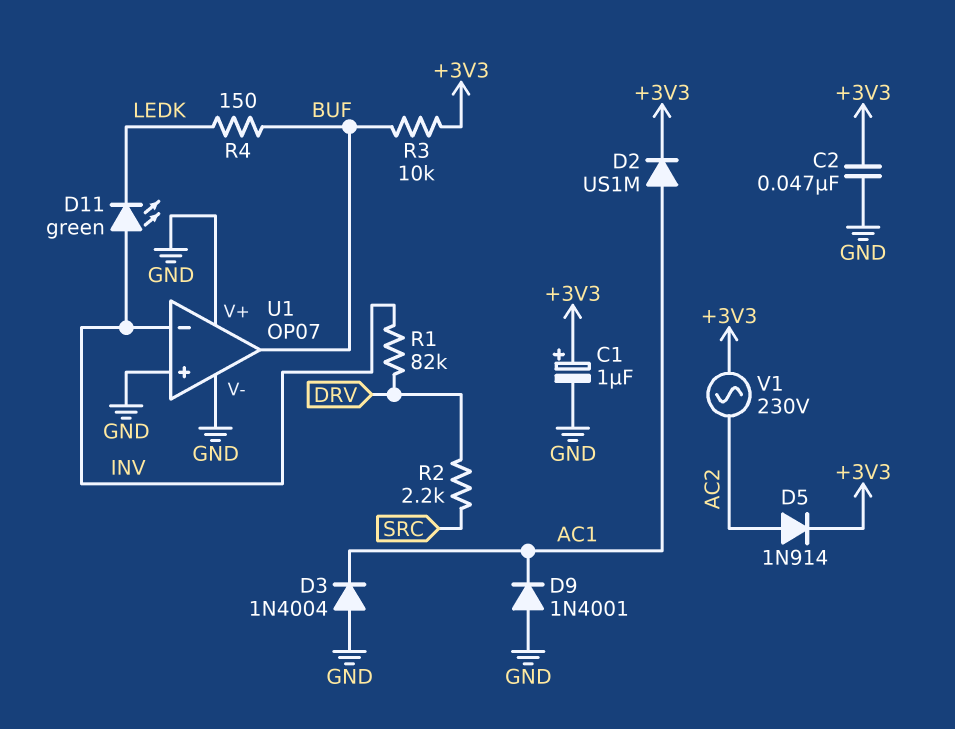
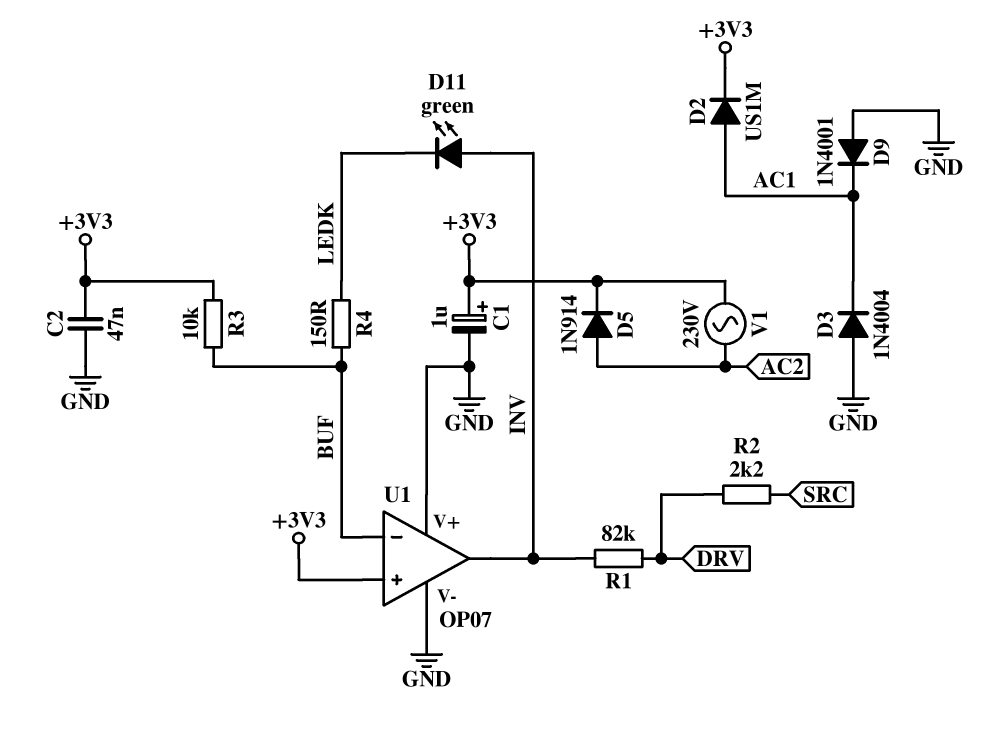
U1 pin in+: GND -> +3V3
U1 pin in-: INV -> BUF
U1 pin out: BUF -> INV

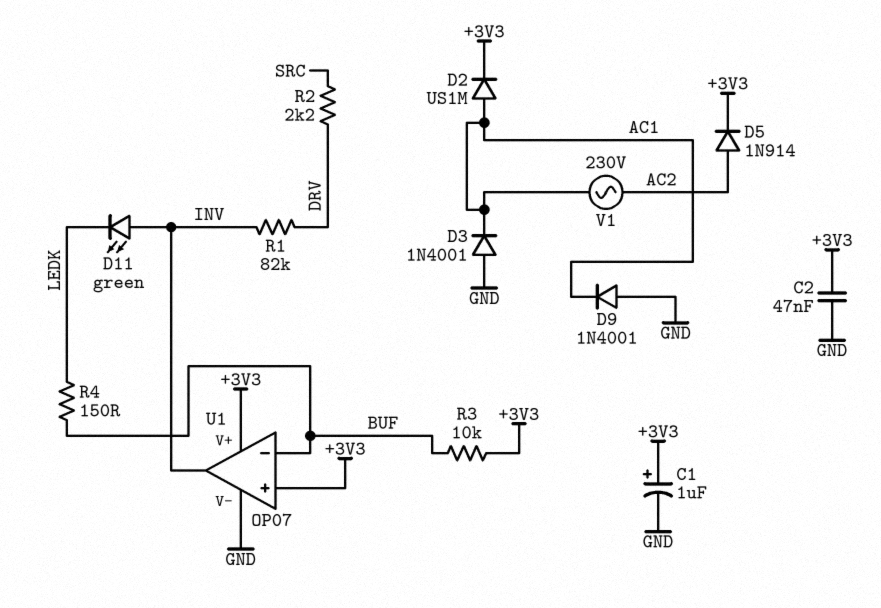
D3: diode 1N4004 (A GND, K AC1) -> diode 1N4001 (A GND, K AC1)
U1 pin V+: GND -> +3V3
V1: AC 230V (+3V3, AC2) -> AC 230V (AC1, AC2)

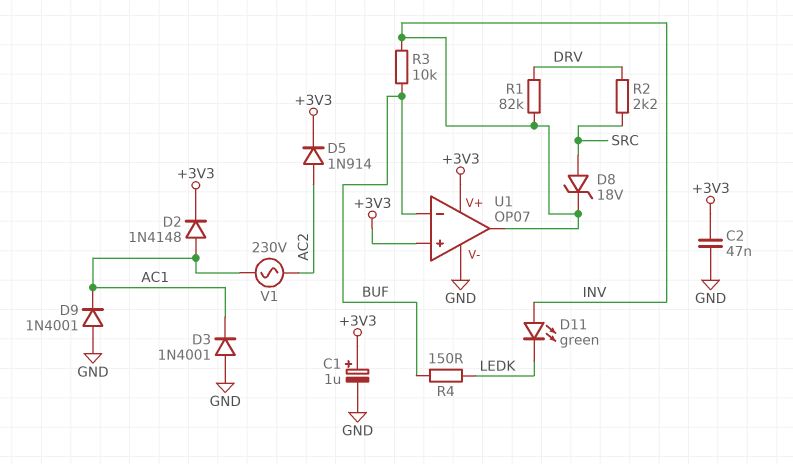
D2: diode US1M (A AC1, K +3V3) -> diode 1N4148 (A AC1, K +3V3)
D8: none -> zener 18V (A SRC, K INV)
R3: 10k (+3V3, BUF) -> 10k (BUF, INV)

